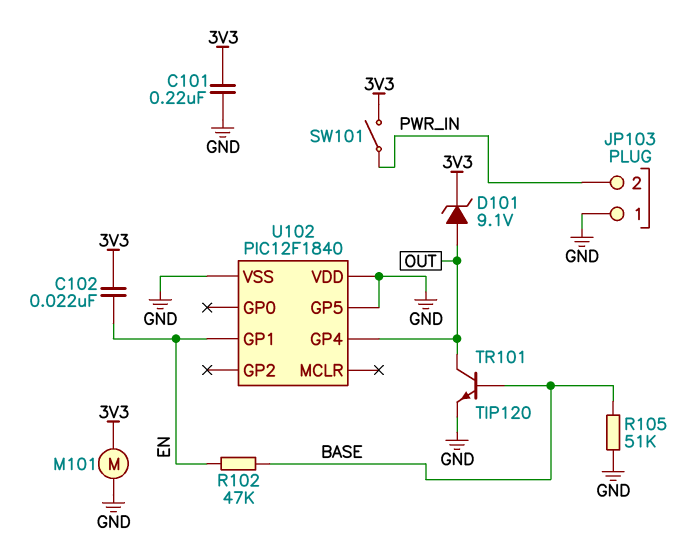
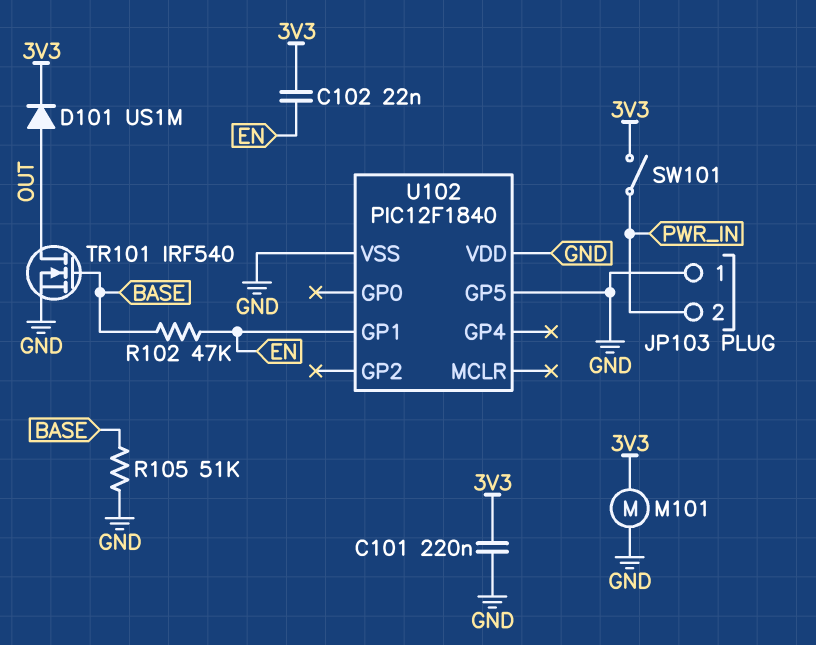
D101: zener 9.1V (A OUT, K 3V3) -> diode US1M (A OUT, K 3V3)
TR101: NPN TIP120 (B BASE, C OUT, E GND) -> NMOS IRF540 (G BASE, D OUT, S GND)
U102 pin GP4: OUT -> none

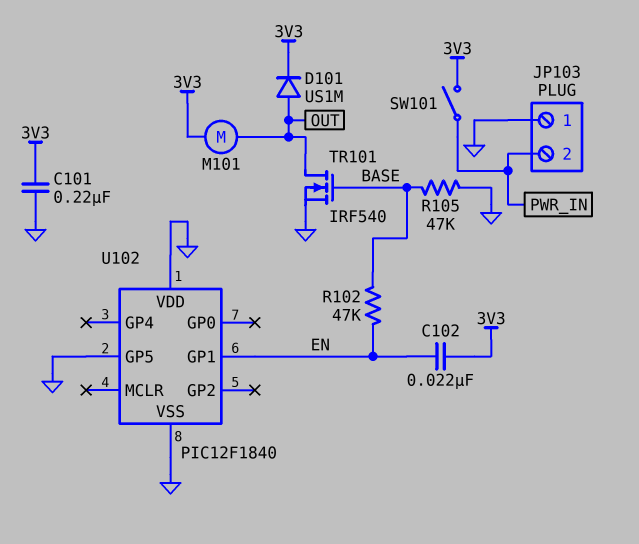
M101: motor (3V3, GND) -> motor (3V3, OUT)
R105: 51k (BASE, GND) -> 47k (BASE, GND)

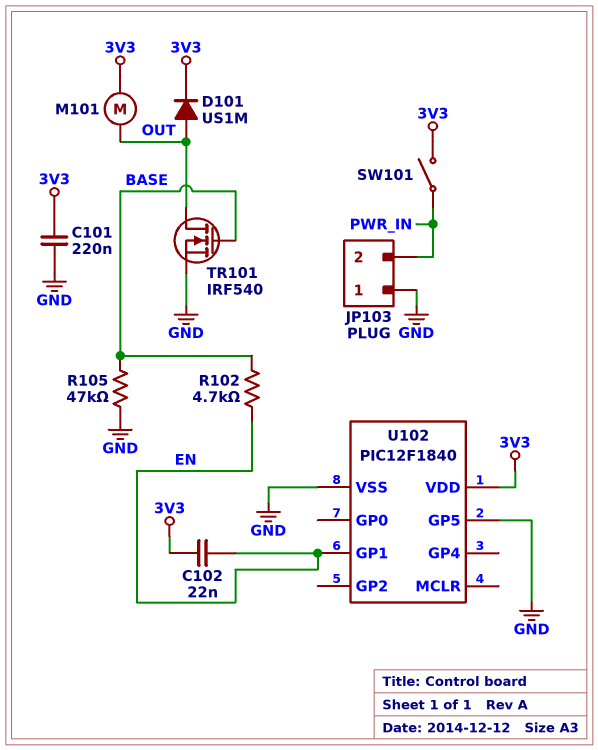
R102: 47k (BASE, EN) -> 4.7k (BASE, EN)
U102 pin VDD: GND -> 3V3

